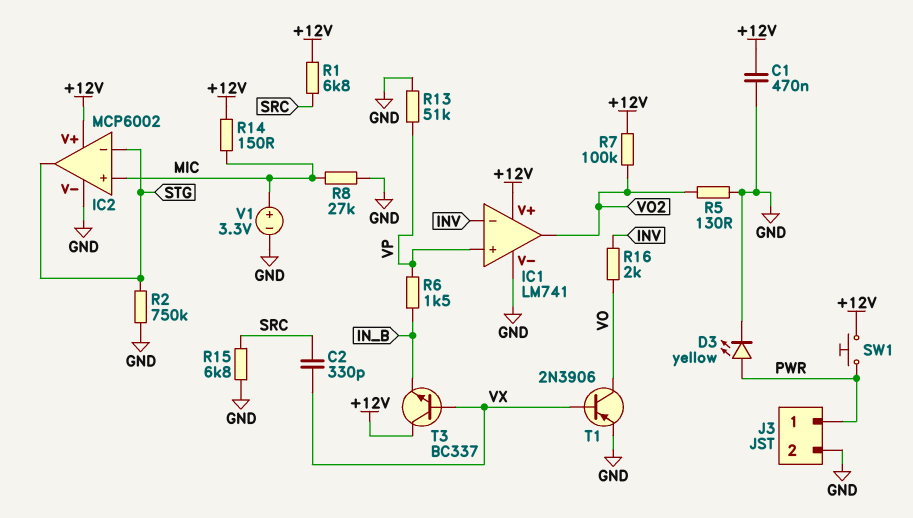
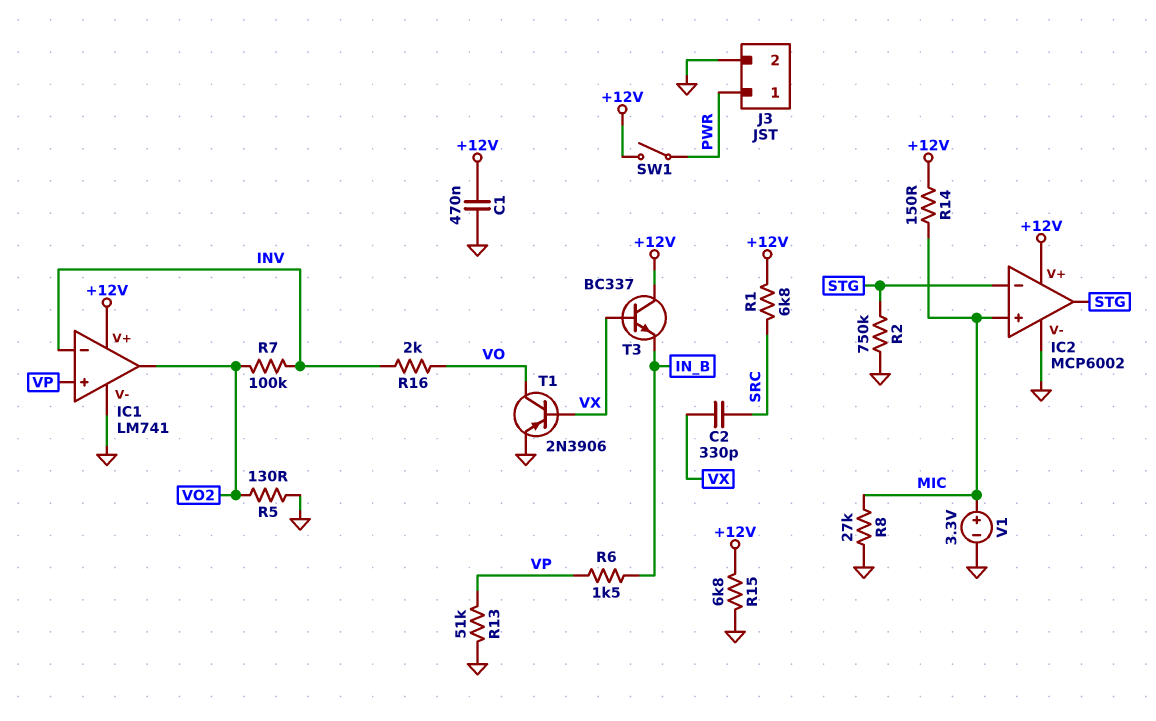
D3: LED yellow (A PWR, K GND) -> none
R7: 100k (+12V, VO2) -> 100k (INV, VO2)
R15: 6.8k (GND, SRC) -> 6.8k (+12V, GND)
SW1: button (+12V, PWR) -> switch (+12V, PWR)

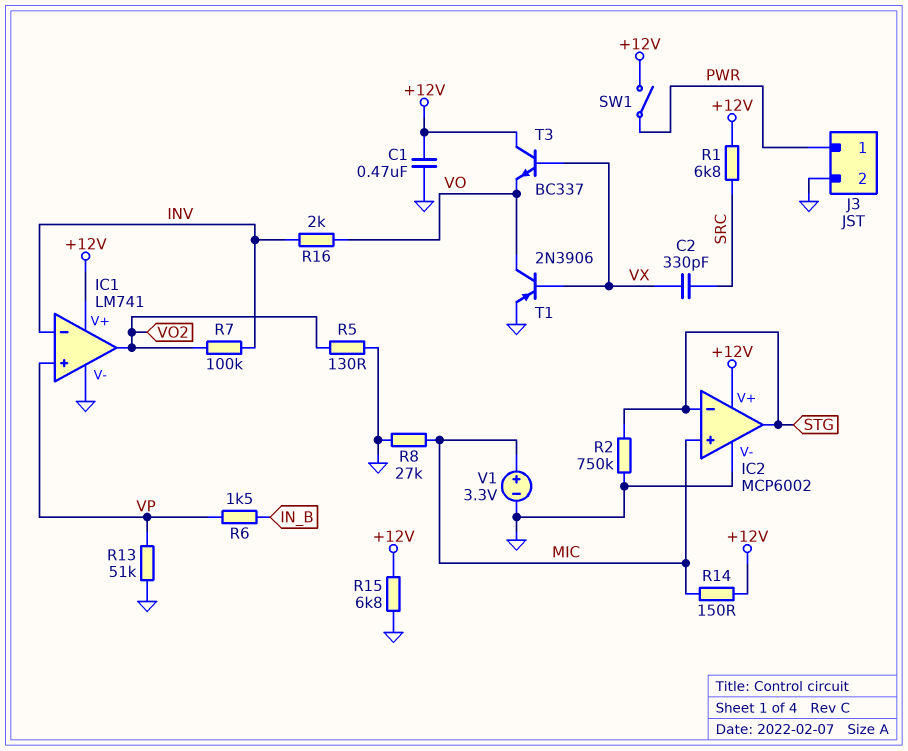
T3: NPN BC337 (B VX, C +12V, E IN_B) -> NPN BC337 (B VX, C +12V, E VO)

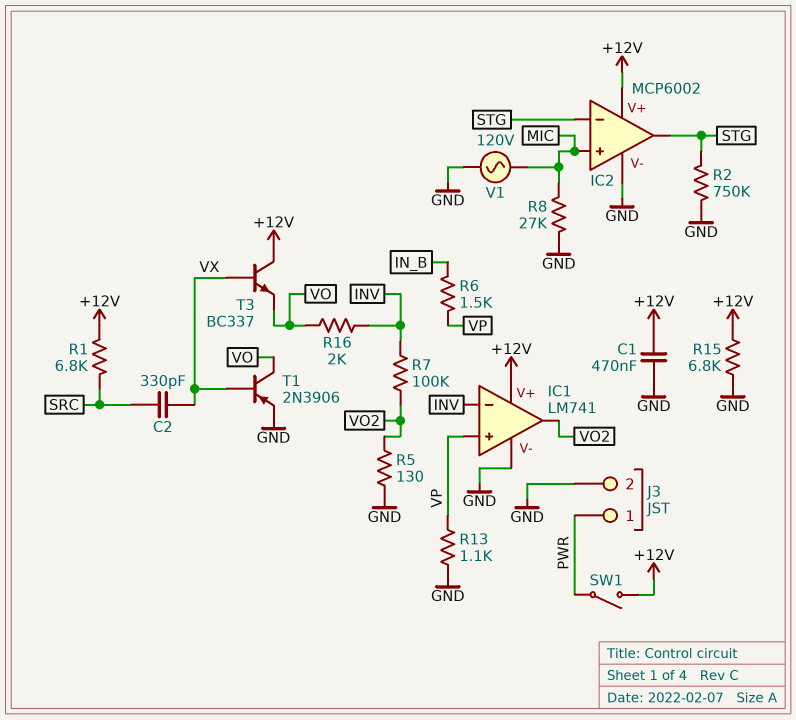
R13: 51k (GND, VP) -> 1.1k (GND, VP)
R14: 150 (+12V, MIC) -> none
V1: 3.3V (plus MIC, minus GND) -> AC 120V (GND, MIC)

